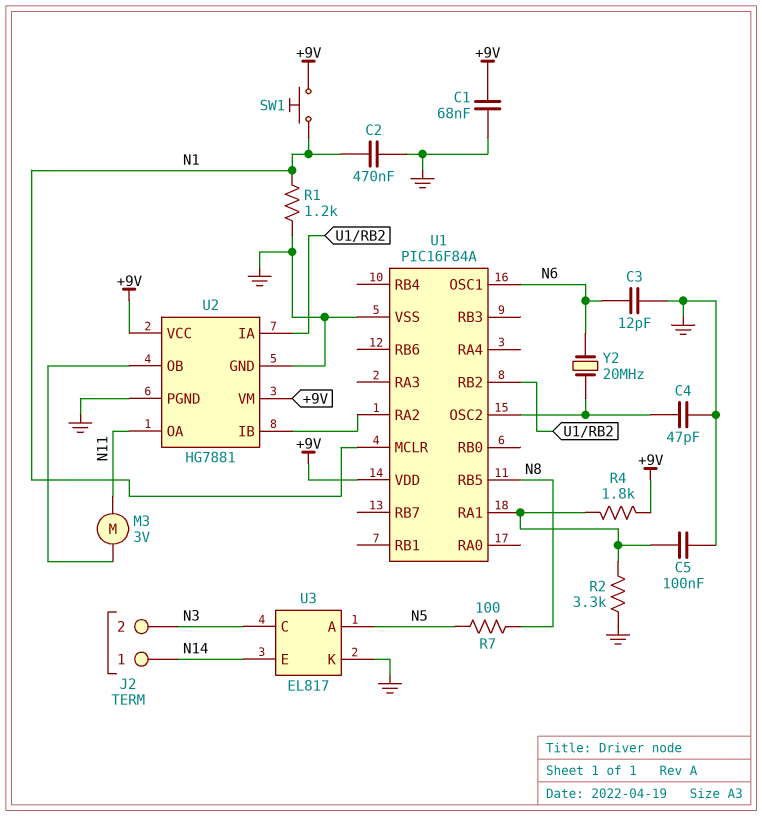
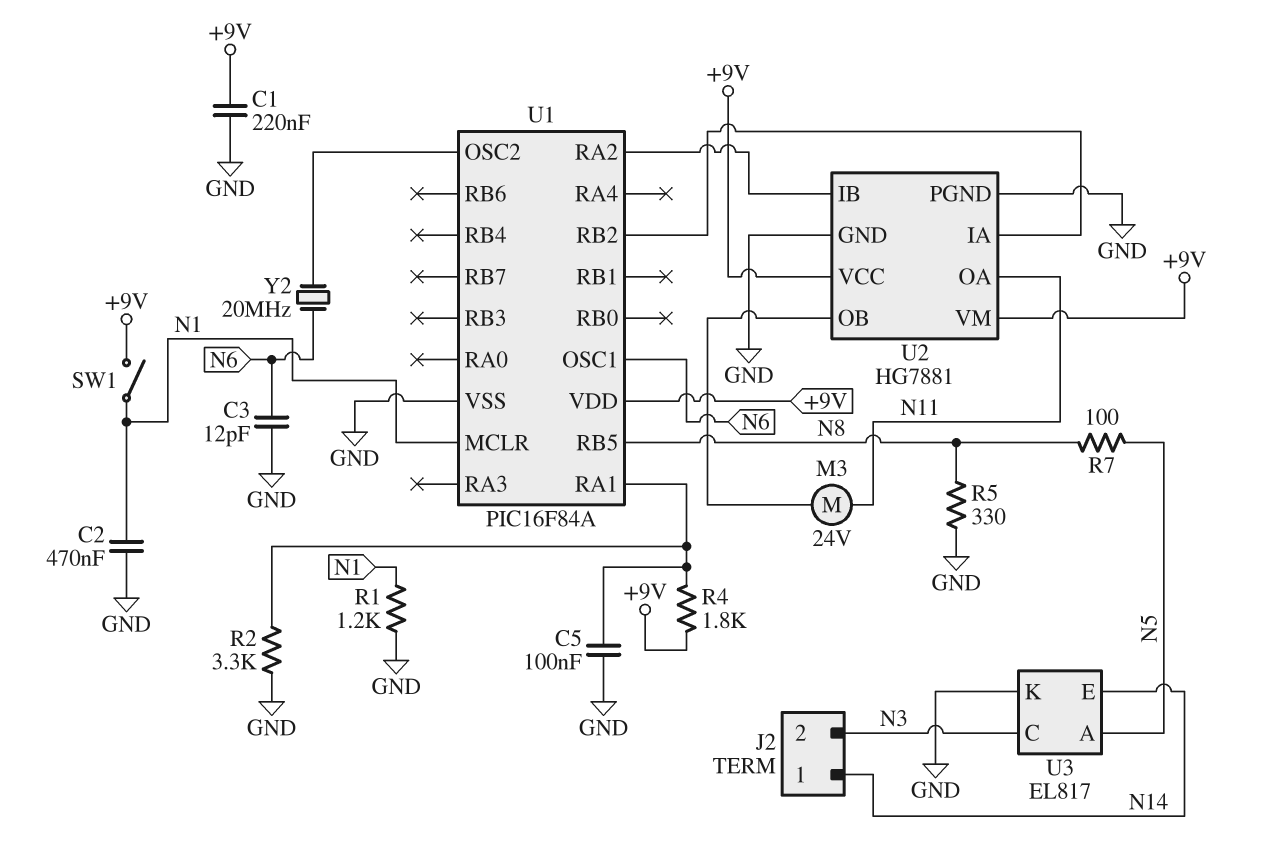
C1: 68nF (+9V, GND) -> 220nF (+9V, GND)
C4: 47pF (GND, U1/OSC2) -> none
M3: motor 3V (N11, U2/OB) -> motor 24V (N11, U2/OB)
R5: none -> 330 (GND, N8)
SW1: button (+9V, N1) -> switch (+9V, N1)

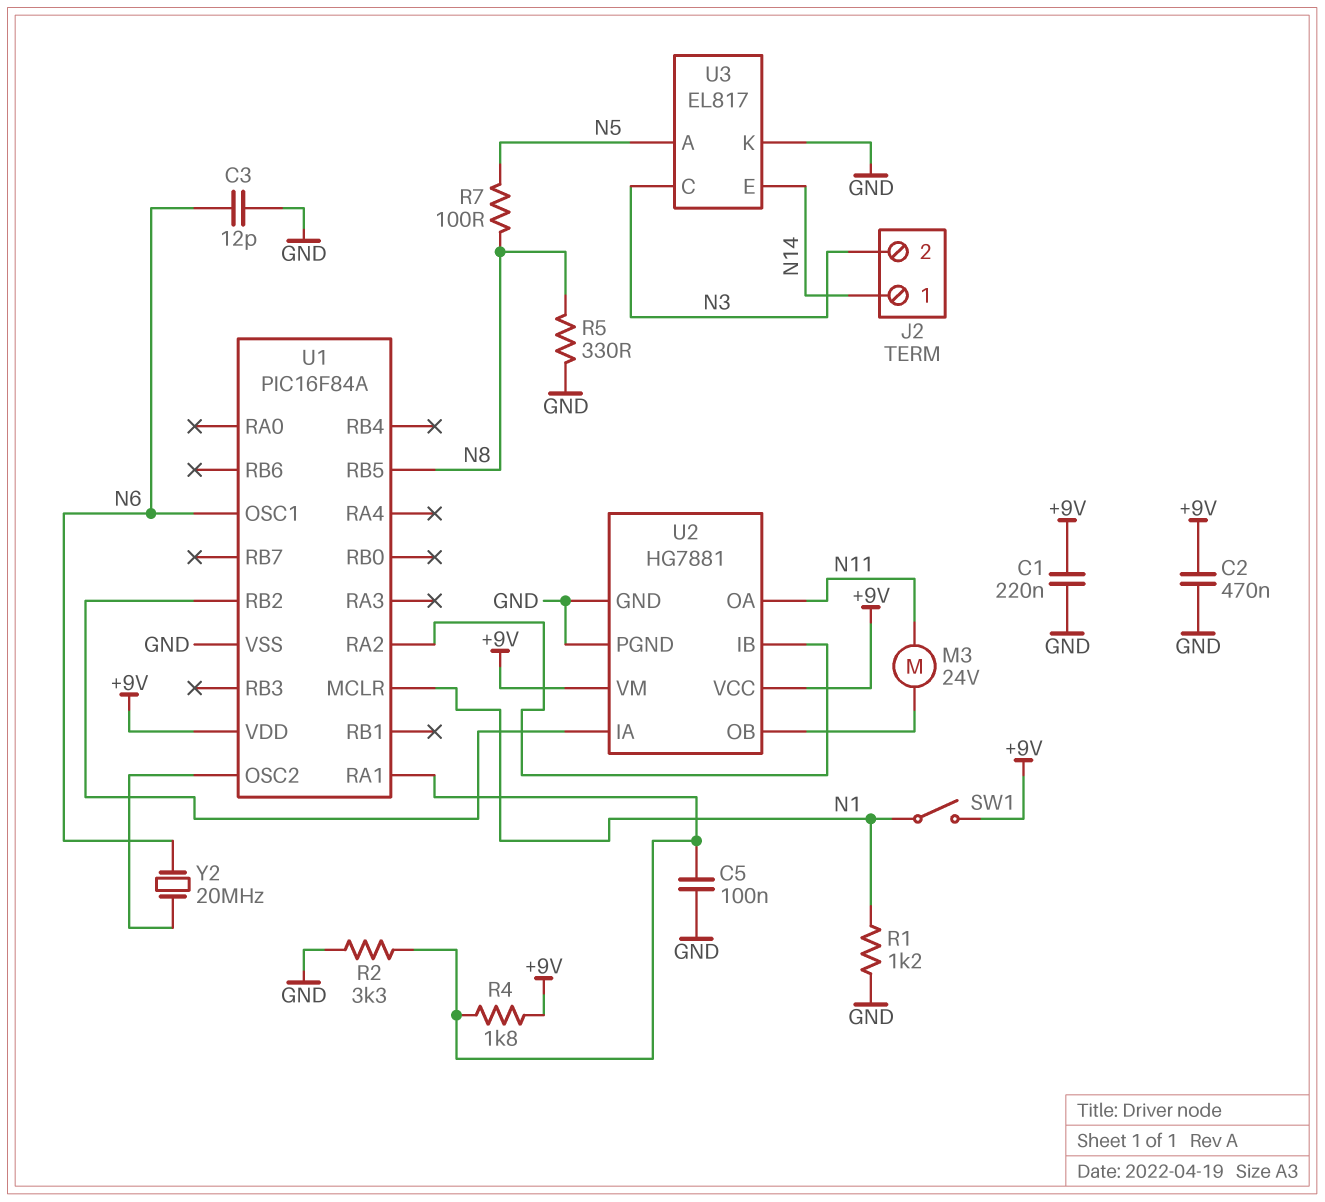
C2: 470nF (GND, N1) -> 470nF (+9V, GND)

